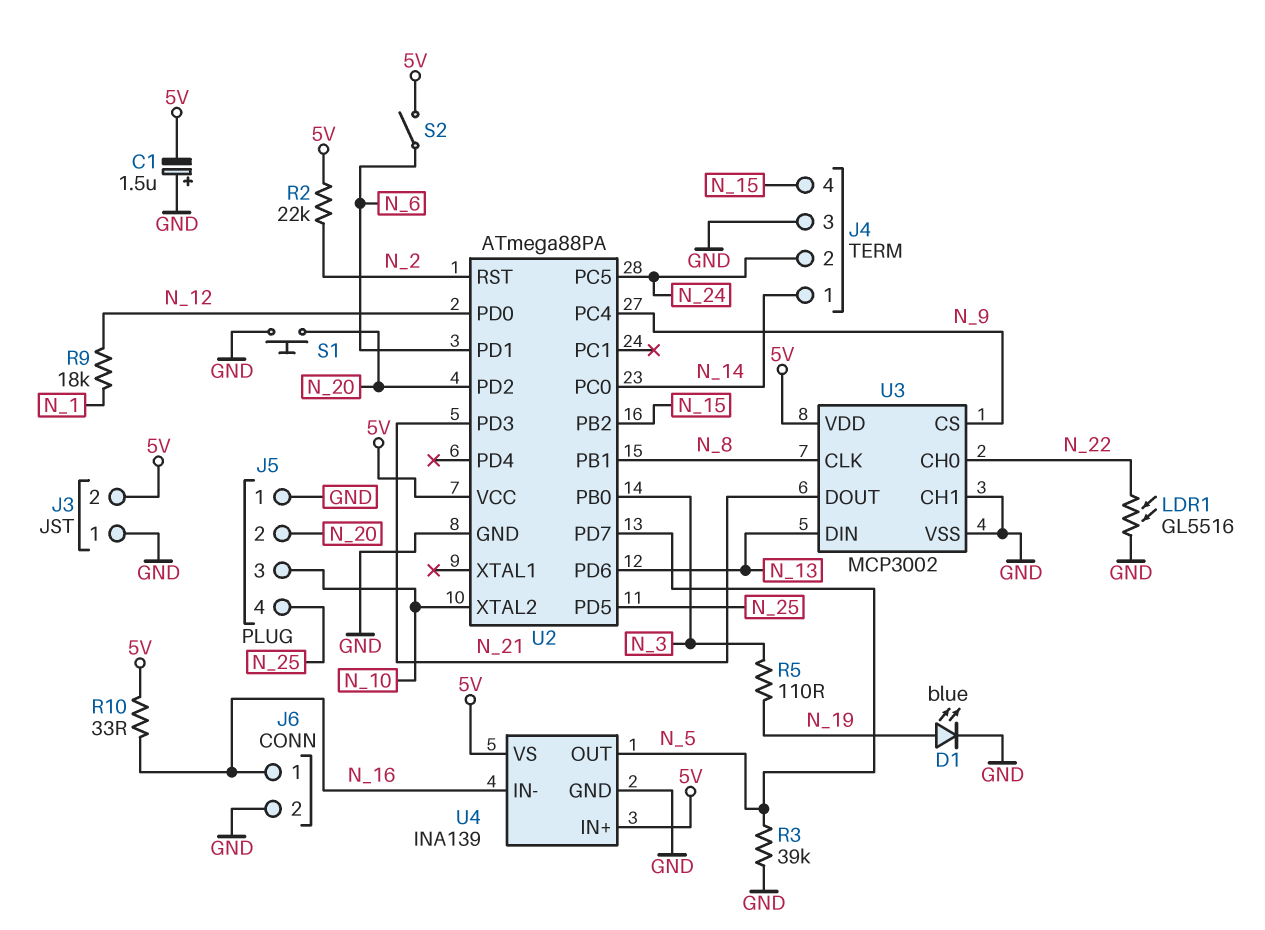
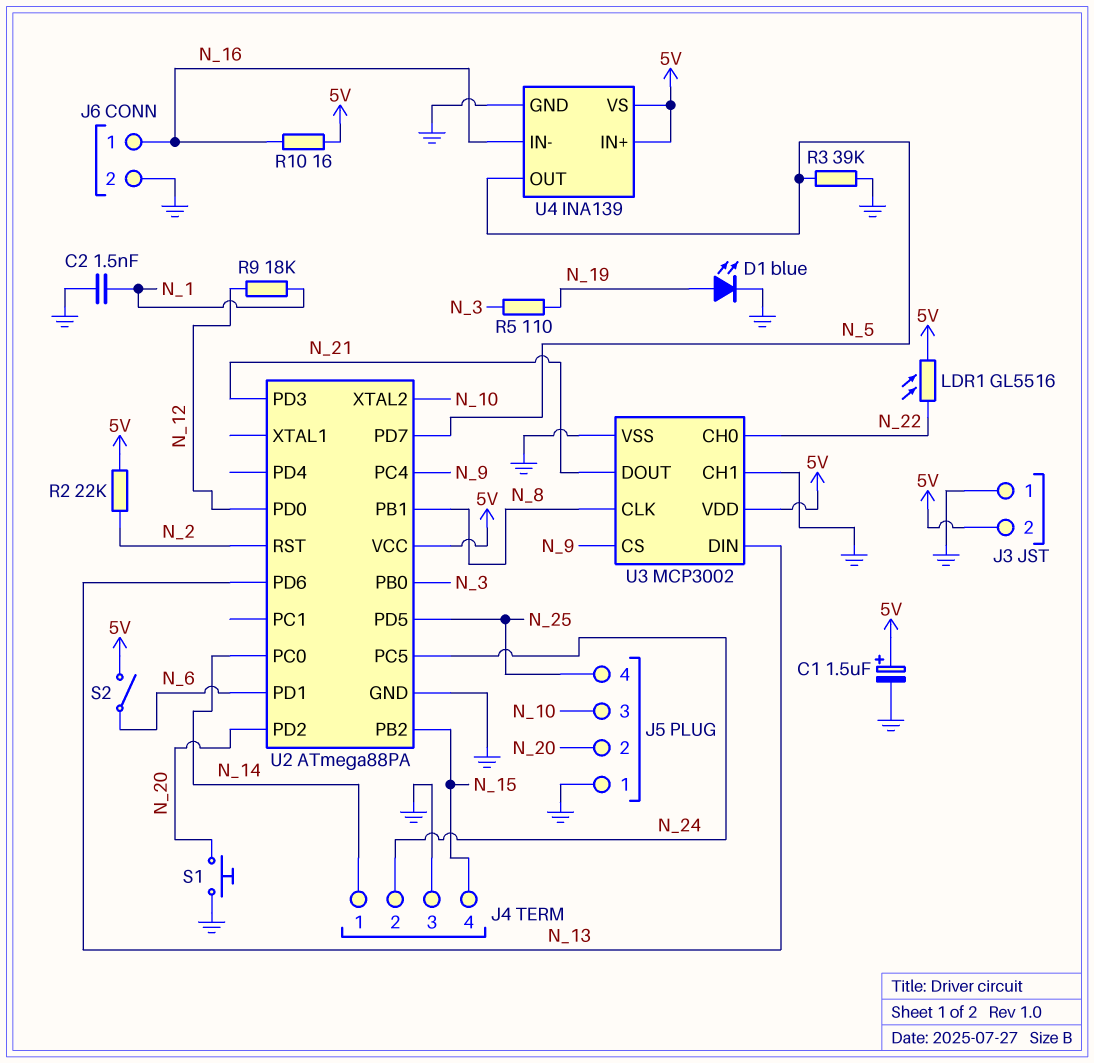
C1: 1.5uF (plus GND, minus 5V) -> 1.5uF (plus 5V, minus GND)
C2: none -> 1.5nF (GND, N_1)
LDR1: GL5516 (GND, N_22) -> GL5516 (5V, N_22)
R10: 33 (5V, N_16) -> 16 (5V, N_16)

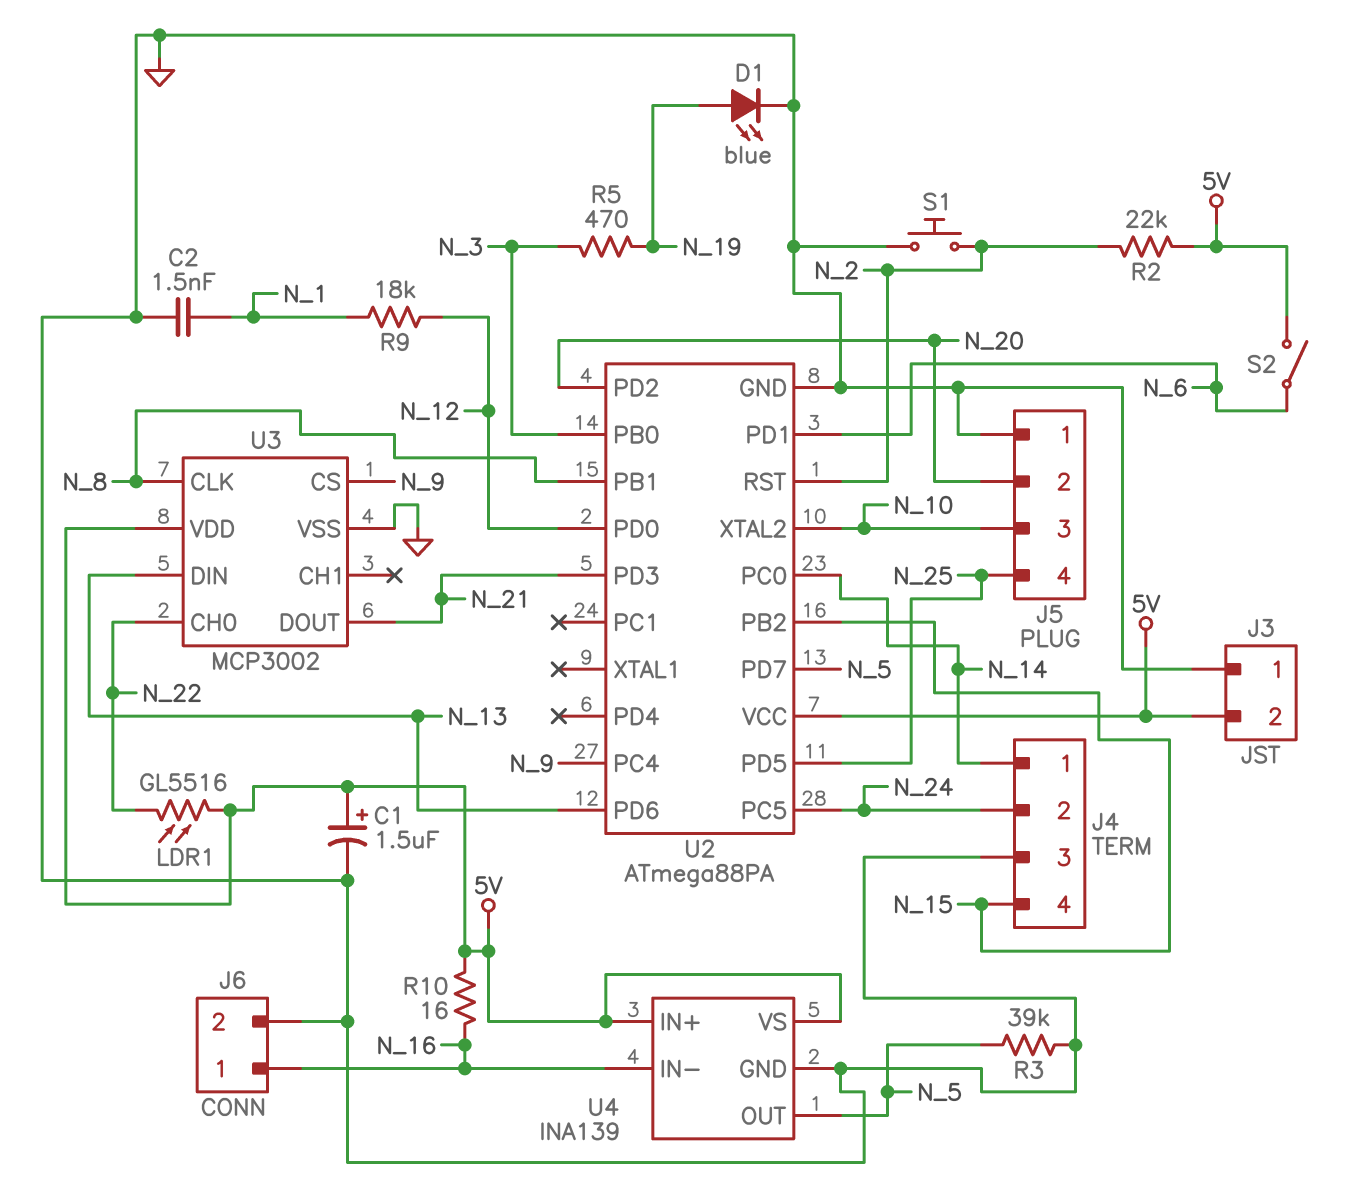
R5: 110 (N_3, N_19) -> 470 (N_3, N_19)
S1: button (GND, N_20) -> button (GND, N_2)
U3 pin CH1: GND -> none

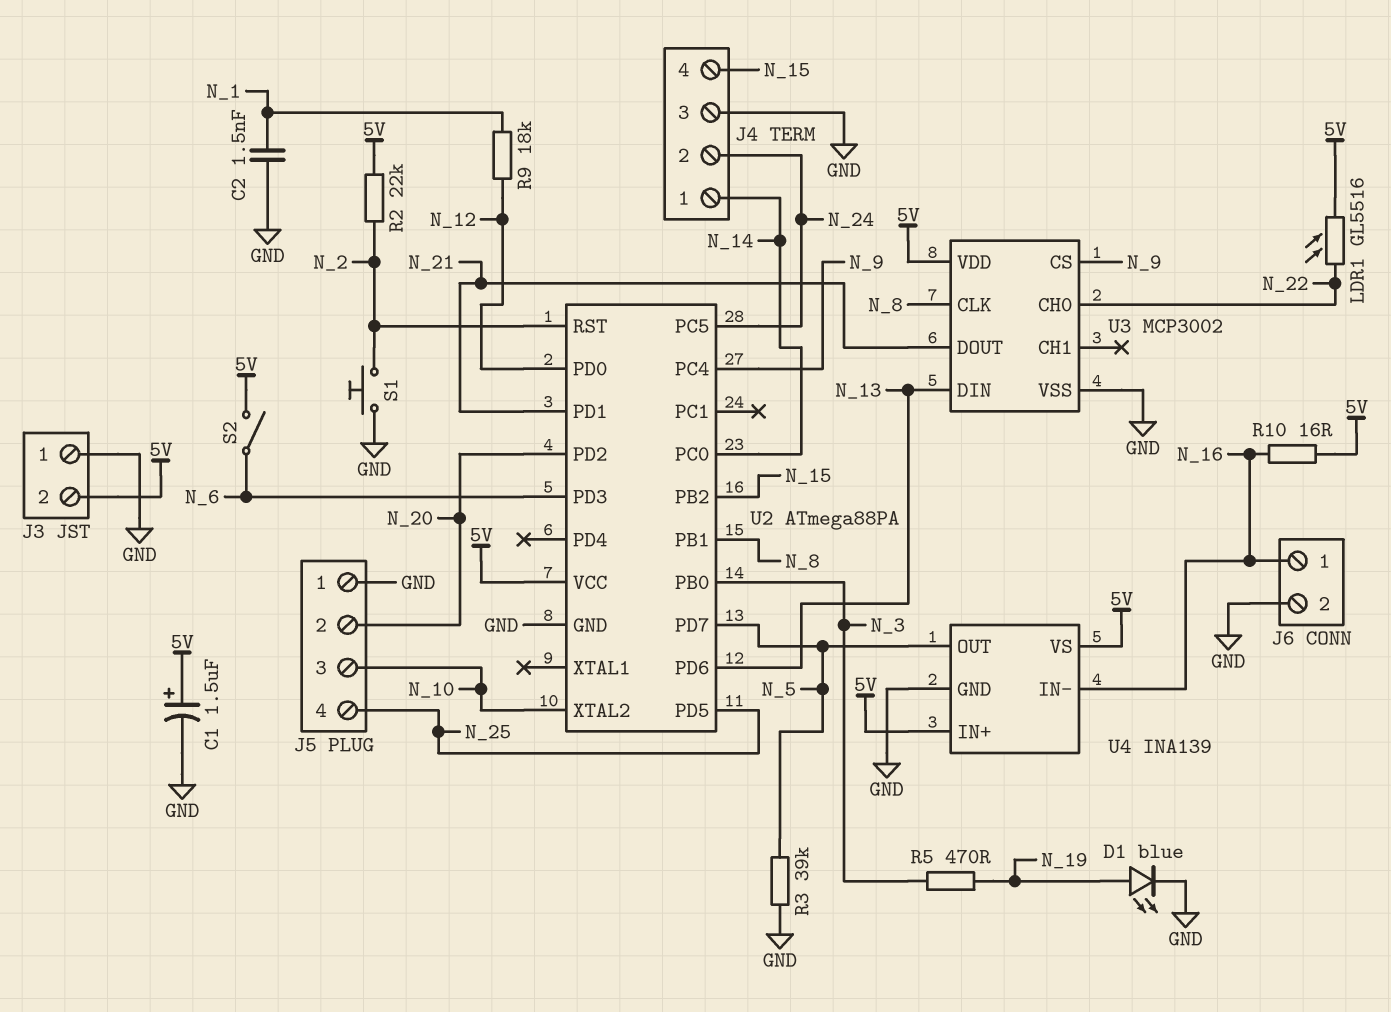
U2 pin PD1: N_6 -> N_21
U2 pin PD3: N_21 -> N_6

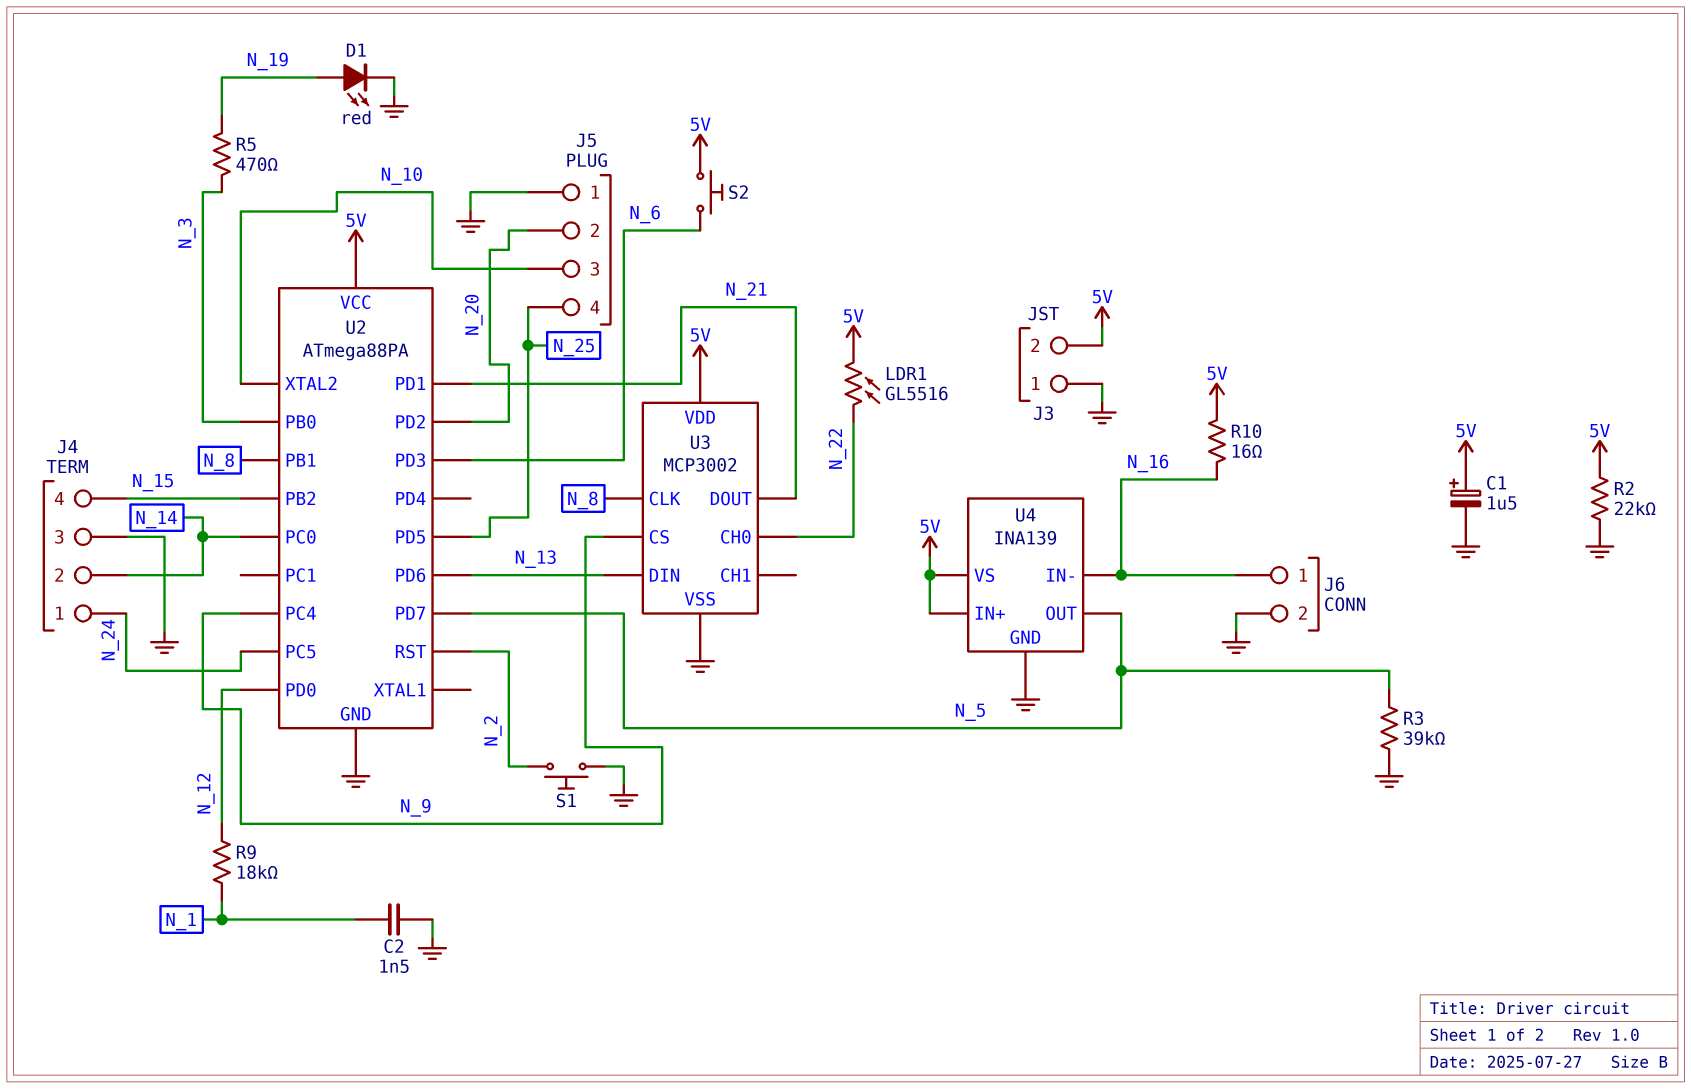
D1: LED blue (A N_19, K GND) -> LED red (A N_19, K GND)
J4 pin 1: N_14 -> N_24
J4 pin 2: N_24 -> N_14
R2: 22k (5V, N_2) -> 22k (5V, GND)
S2: switch (5V, N_6) -> button (5V, N_6)

